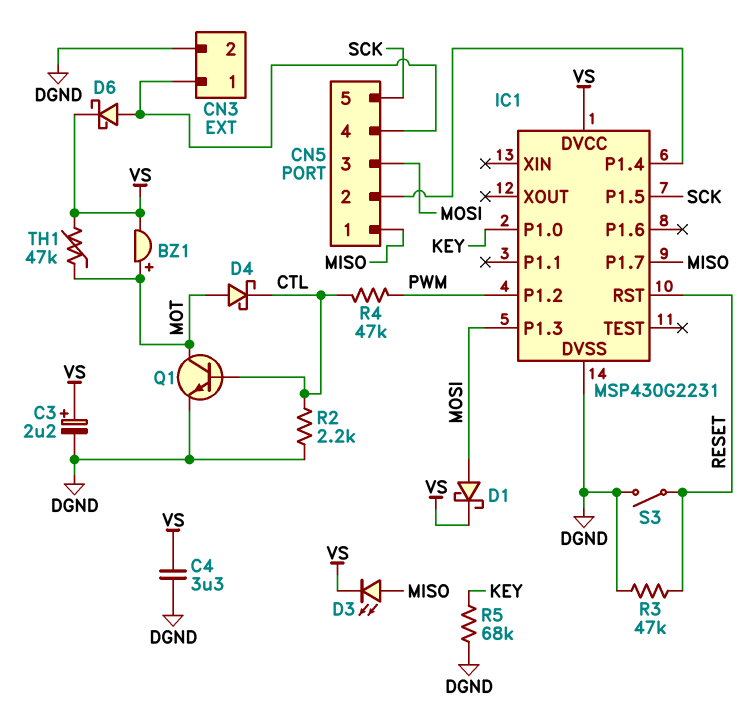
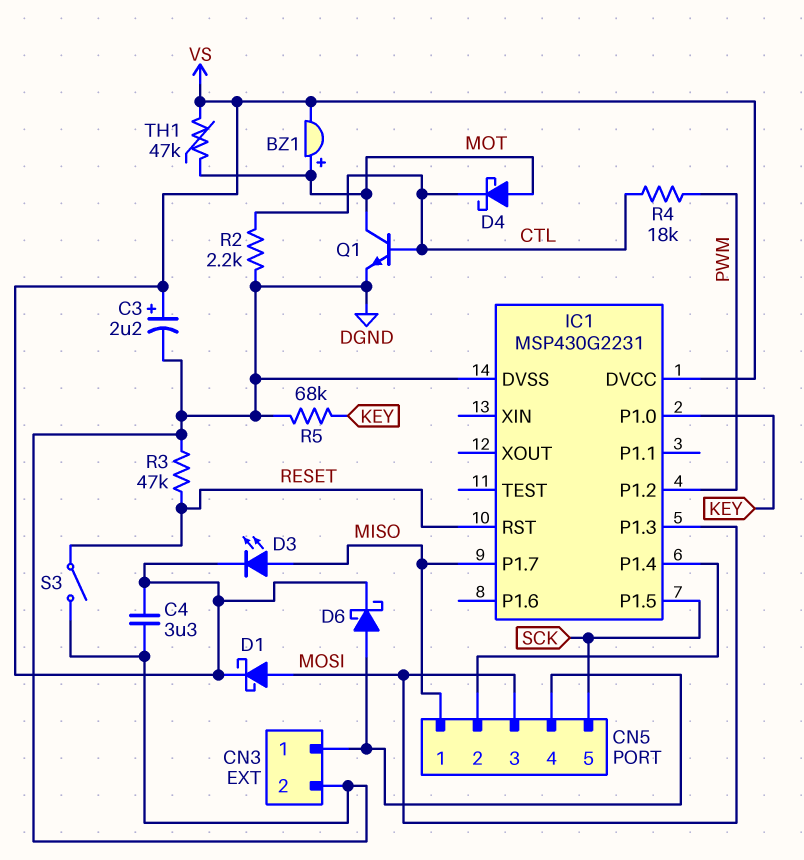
R4: 47k (CTL, PWM) -> 18k (CTL, PWM)

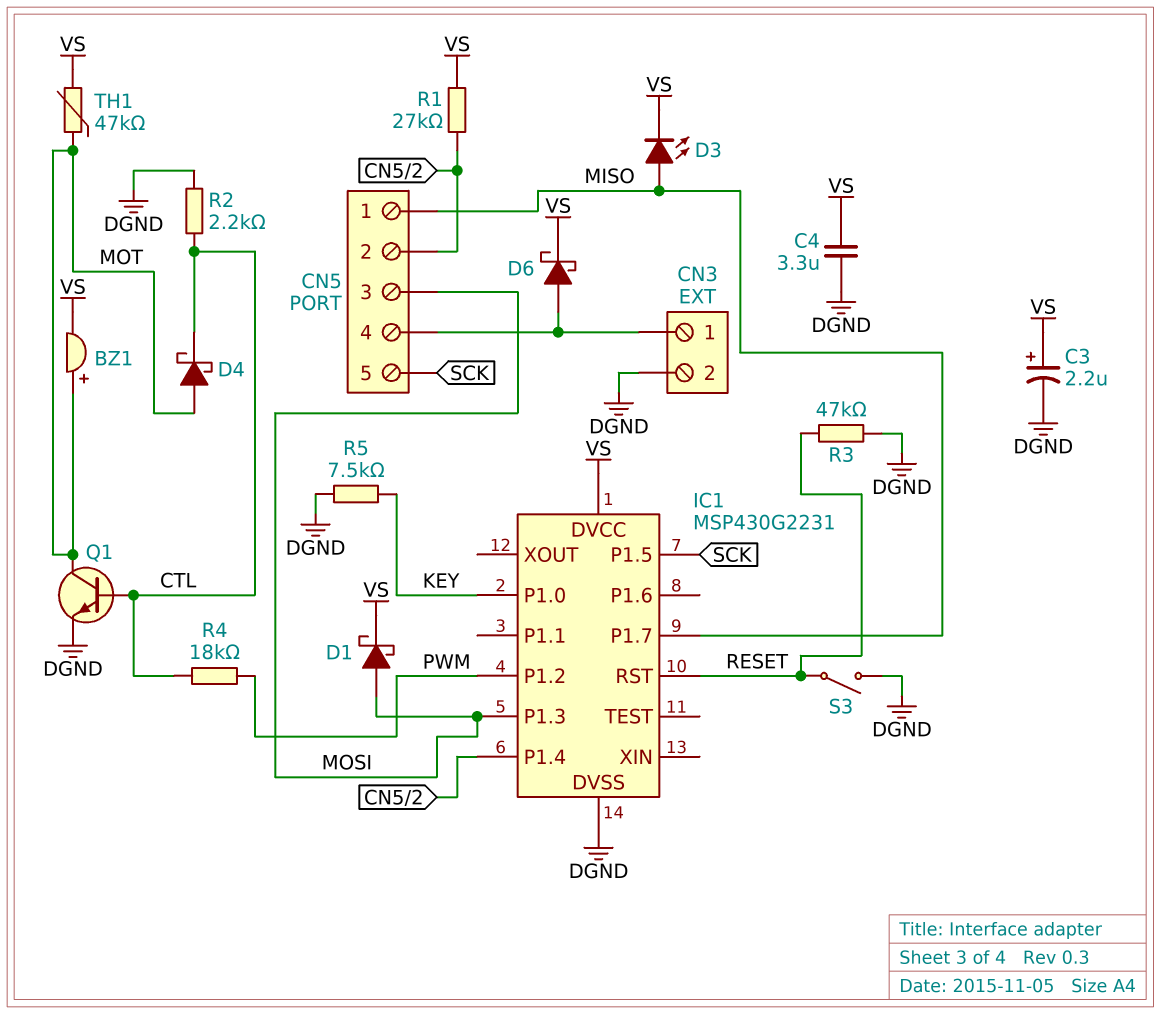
R1: none -> 27k (CN5/2, VS)
R5: 68k (DGND, KEY) -> 7.5k (DGND, KEY)

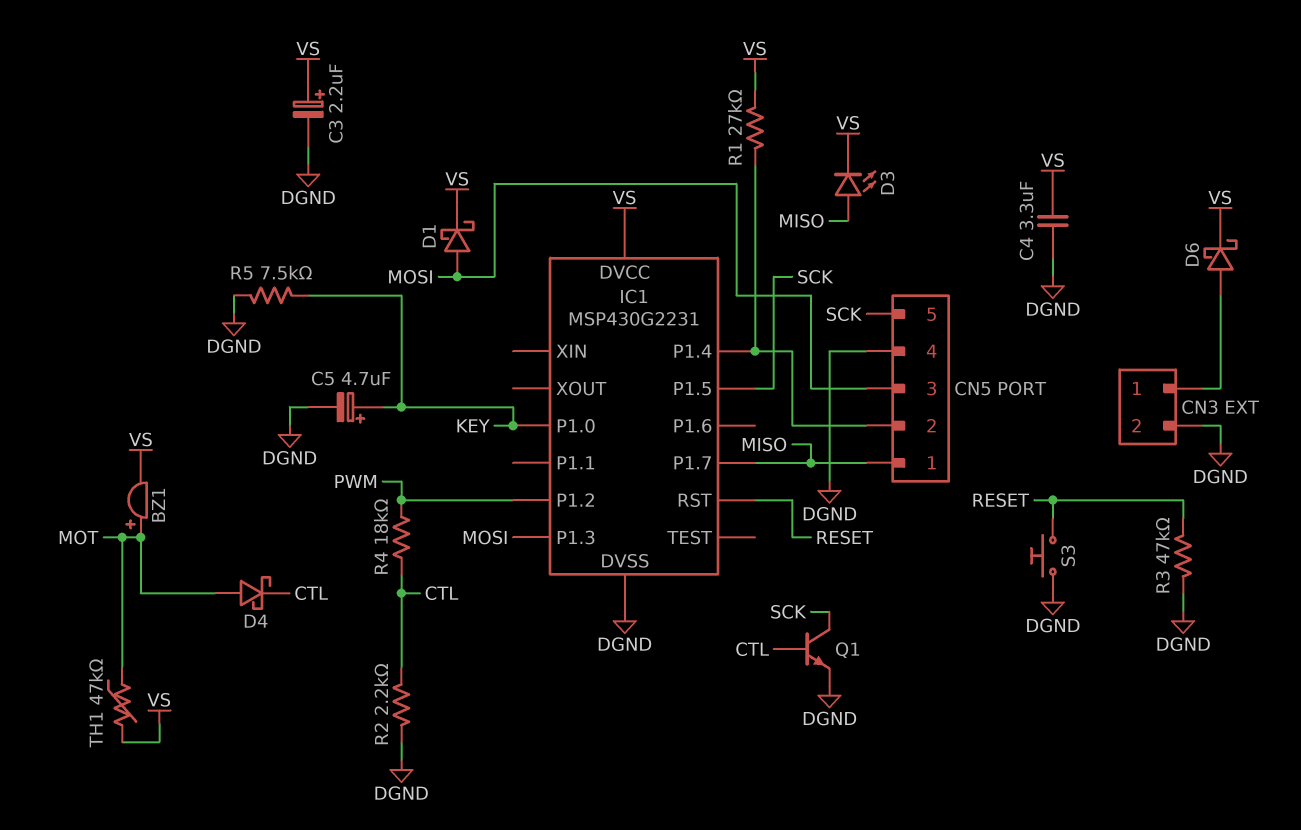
C5: none -> 4.7uF (plus KEY, minus DGND)
CN5 pin 4: CN3/1 -> DGND
Q1: NPN (B CTL, C MOT, E DGND) -> NPN (B CTL, C SCK, E DGND)
S3: switch (DGND, RESET) -> button (DGND, RESET)

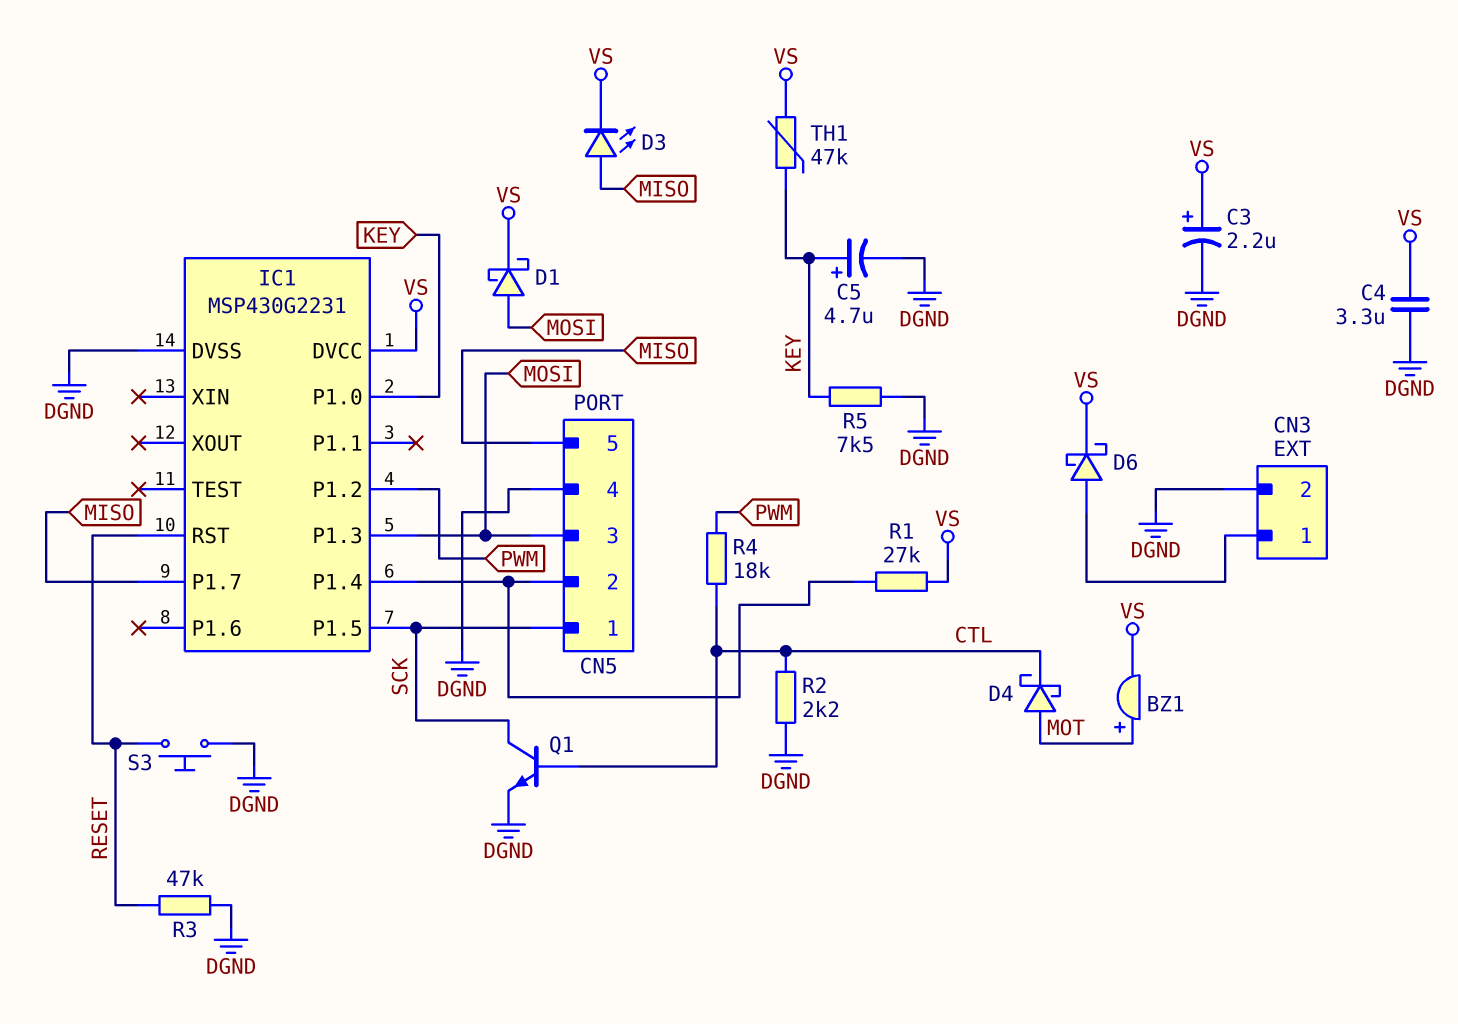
CN5 pin 1: MISO -> SCK
CN5 pin 5: SCK -> MISO
TH1: 47k (MOT, VS) -> 47k (KEY, VS)

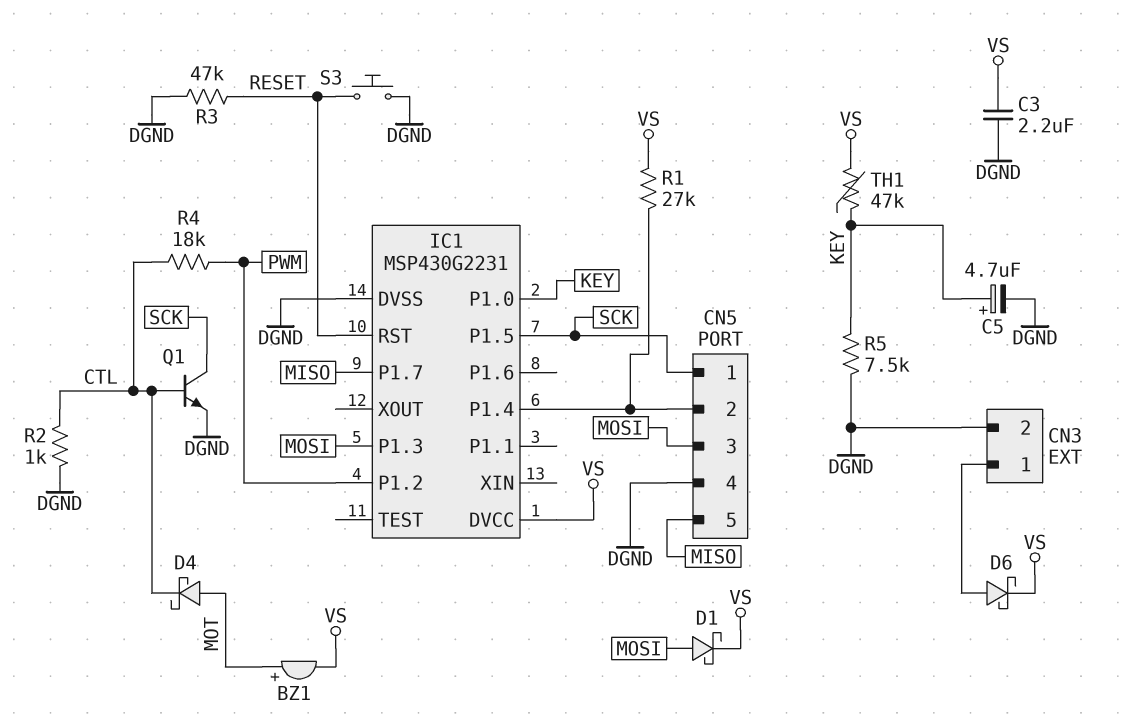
C3: 2.2uF (plus VS, minus DGND) -> 2.2uF (DGND, VS)
C4: 3.3uF (DGND, VS) -> none
D3: LED (A MISO, K VS) -> none
R2: 2.2k (CTL, DGND) -> 1k (CTL, DGND)

